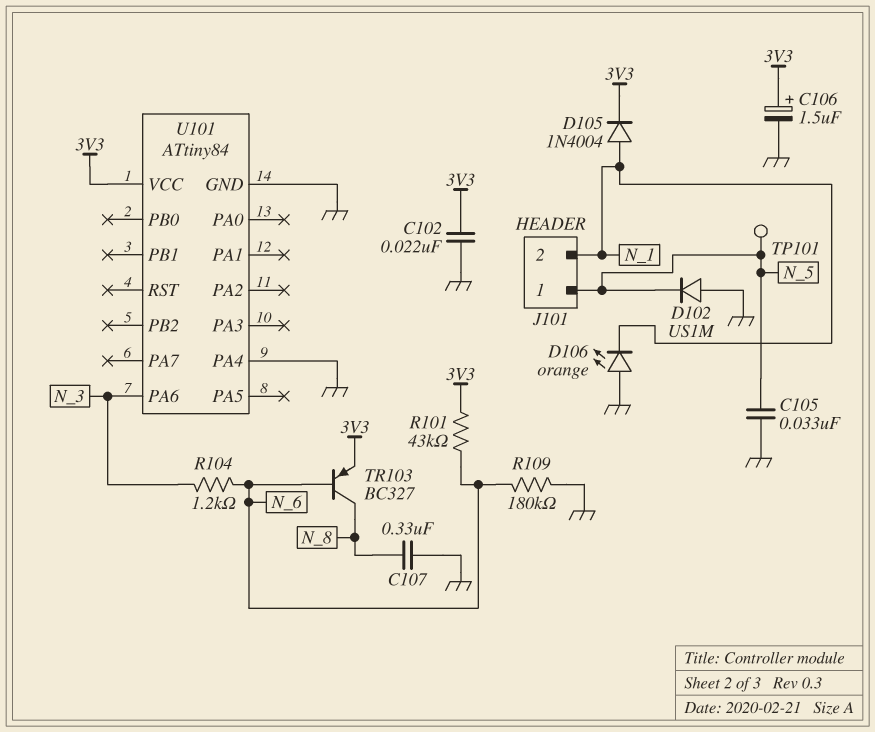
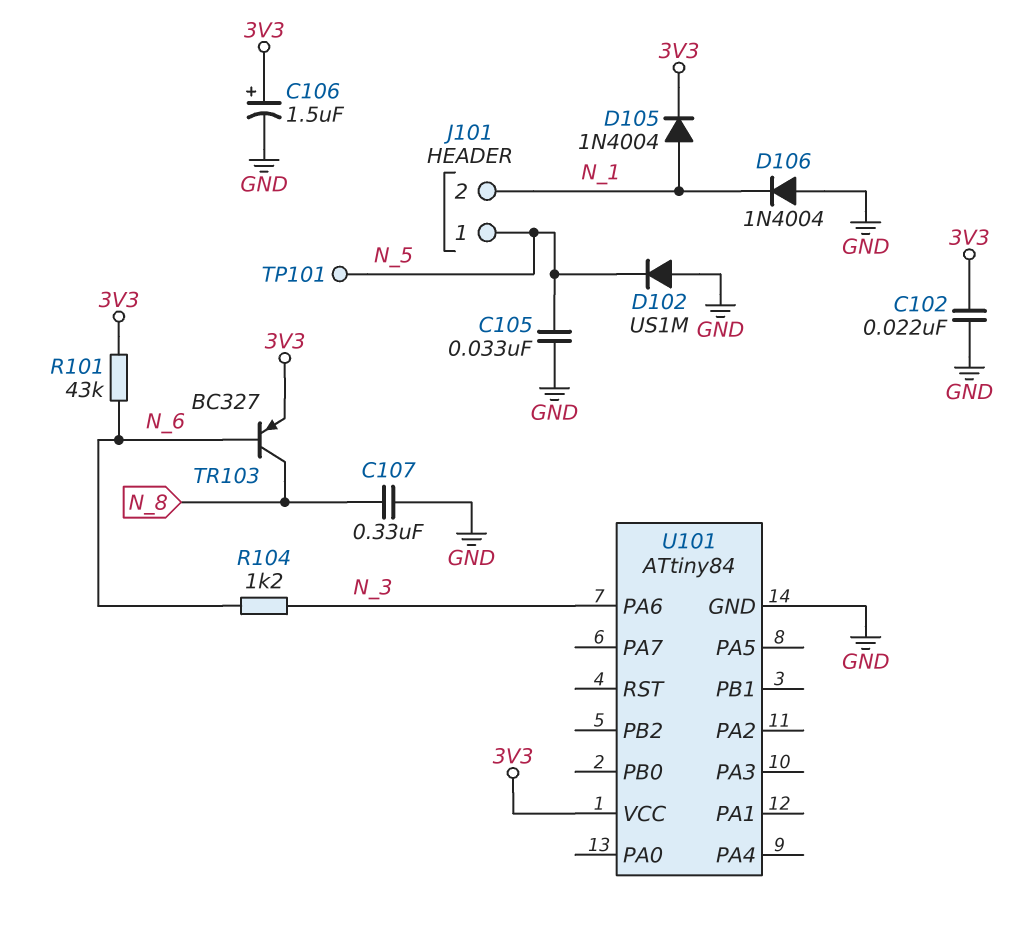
D106: LED orange (A GND, K N_1) -> diode 1N4004 (A GND, K N_1)
R109: 180k (GND, N_6) -> none
U101 pin PA4: GND -> none

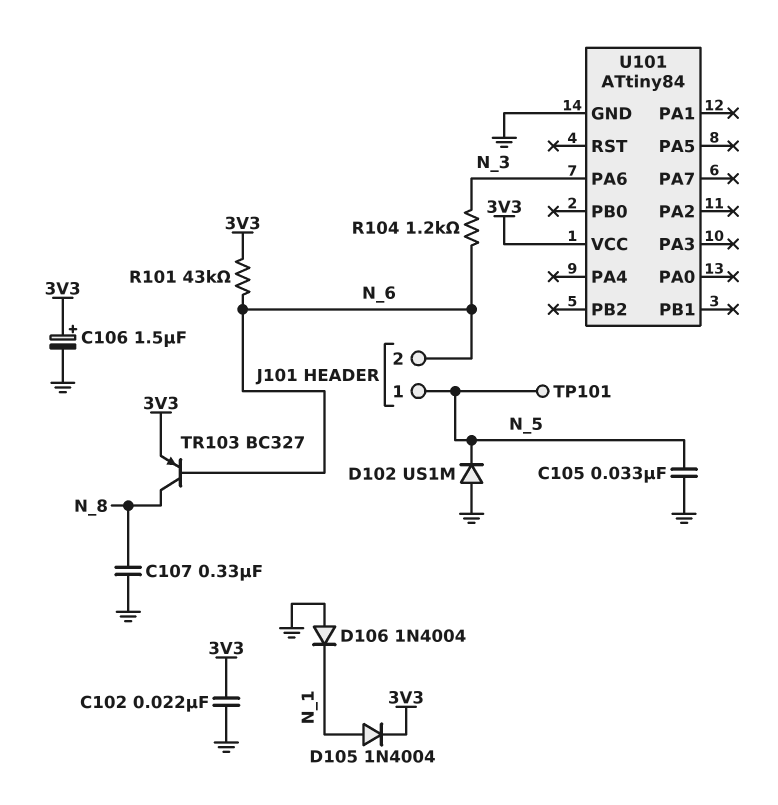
J101 pin 2: N_1 -> N_6

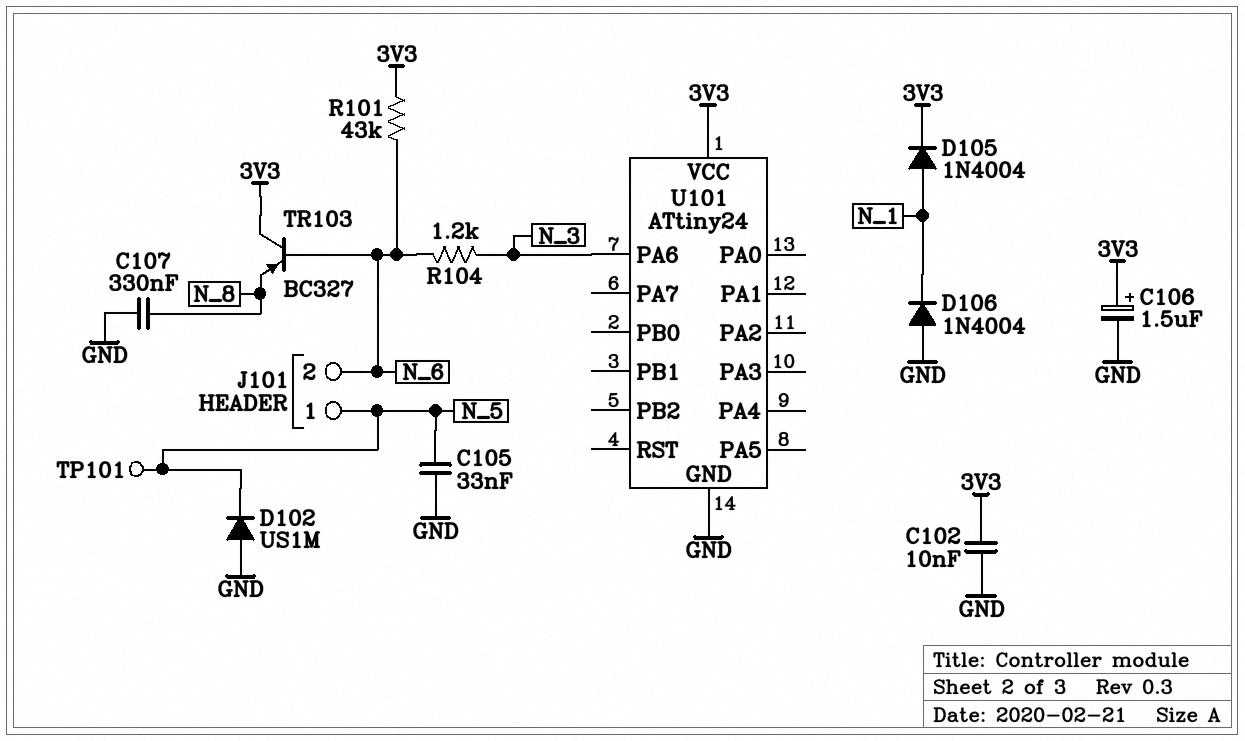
C102: 22nF (3V3, GND) -> 10nF (3V3, GND)
TR103: PNP BC327 (B N_6, C N_8, E 3V3) -> PNP BC327 (B N_6, C 3V3, E N_8)
U101: ATtiny84 -> ATtiny24

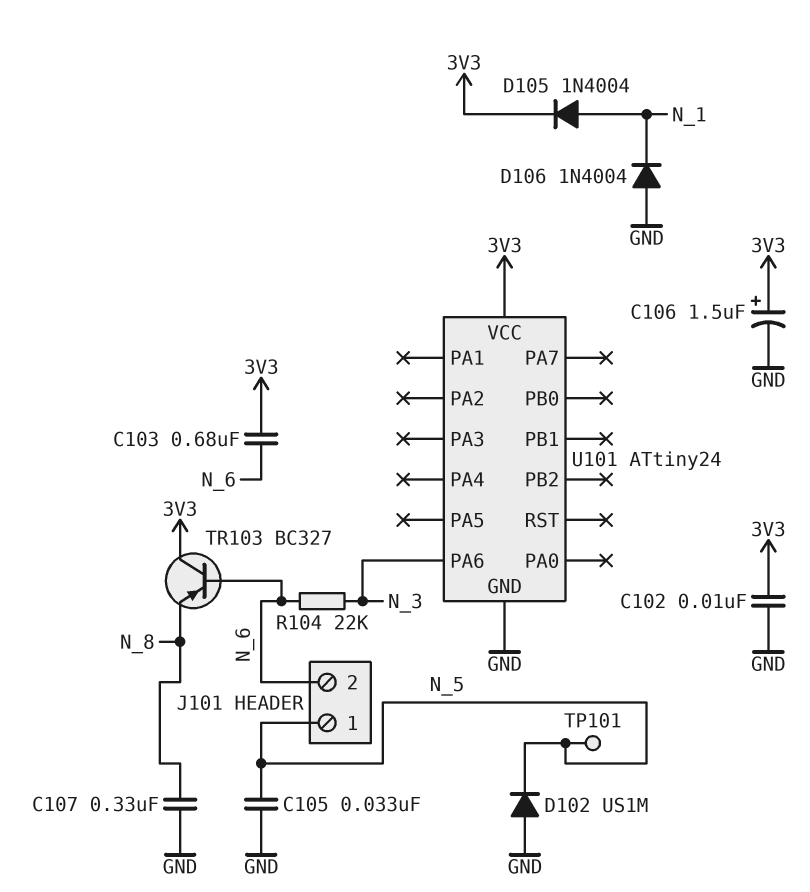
C103: none -> 680nF (3V3, N_6)
R101: 43k (3V3, N_6) -> none
R104: 1.2k (N_3, N_6) -> 22k (N_3, N_6)

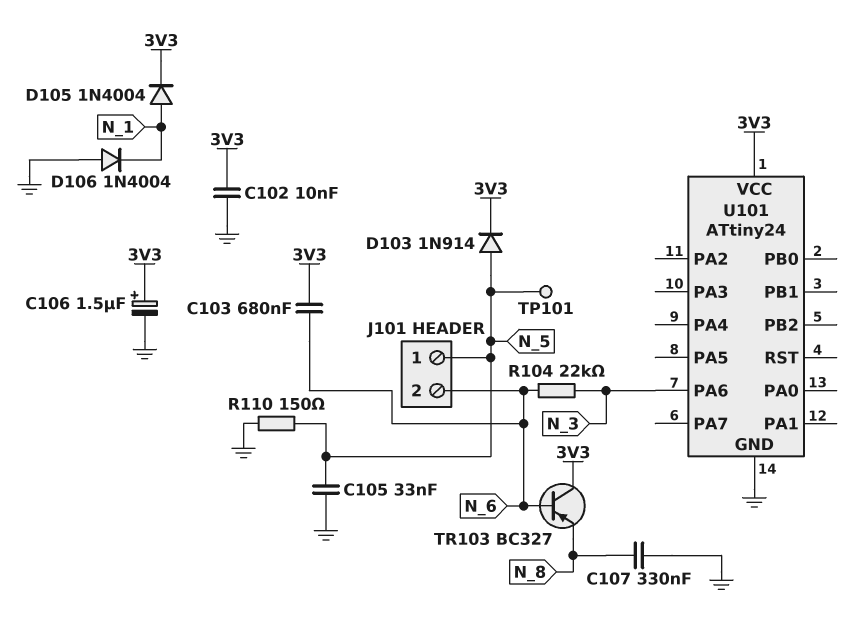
D102: diode US1M (A GND, K N_5) -> none
D103: none -> diode 1N914 (A N_5, K 3V3)
R110: none -> 150 (GND, N_5)

